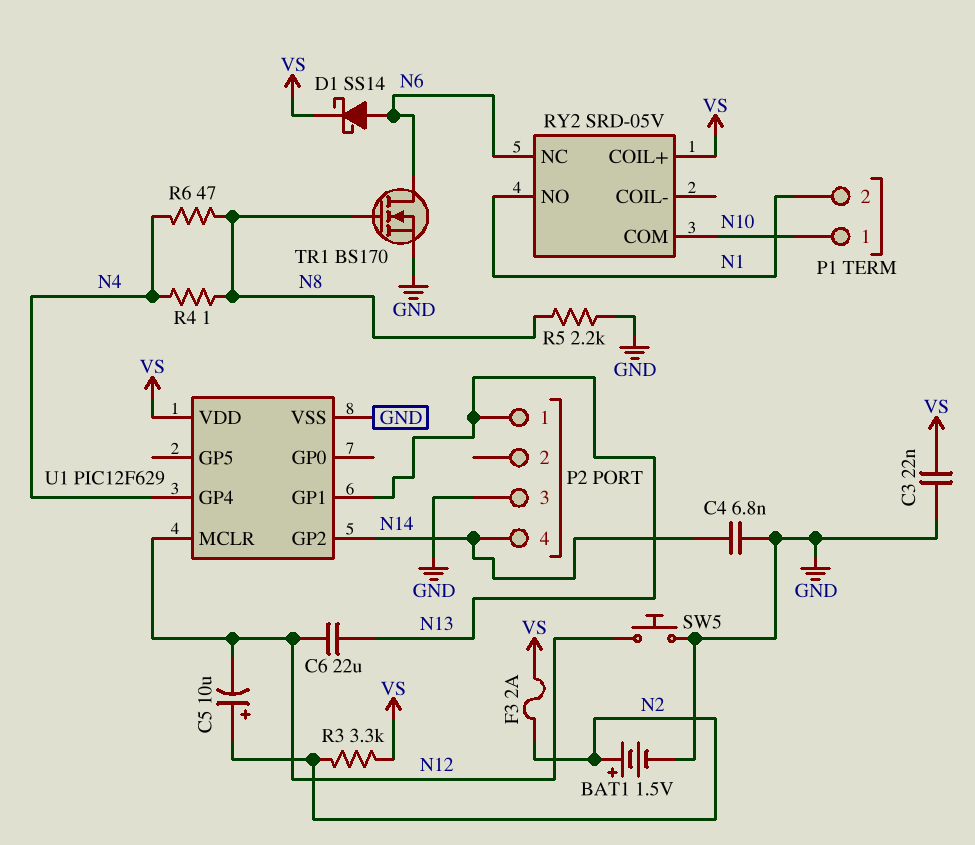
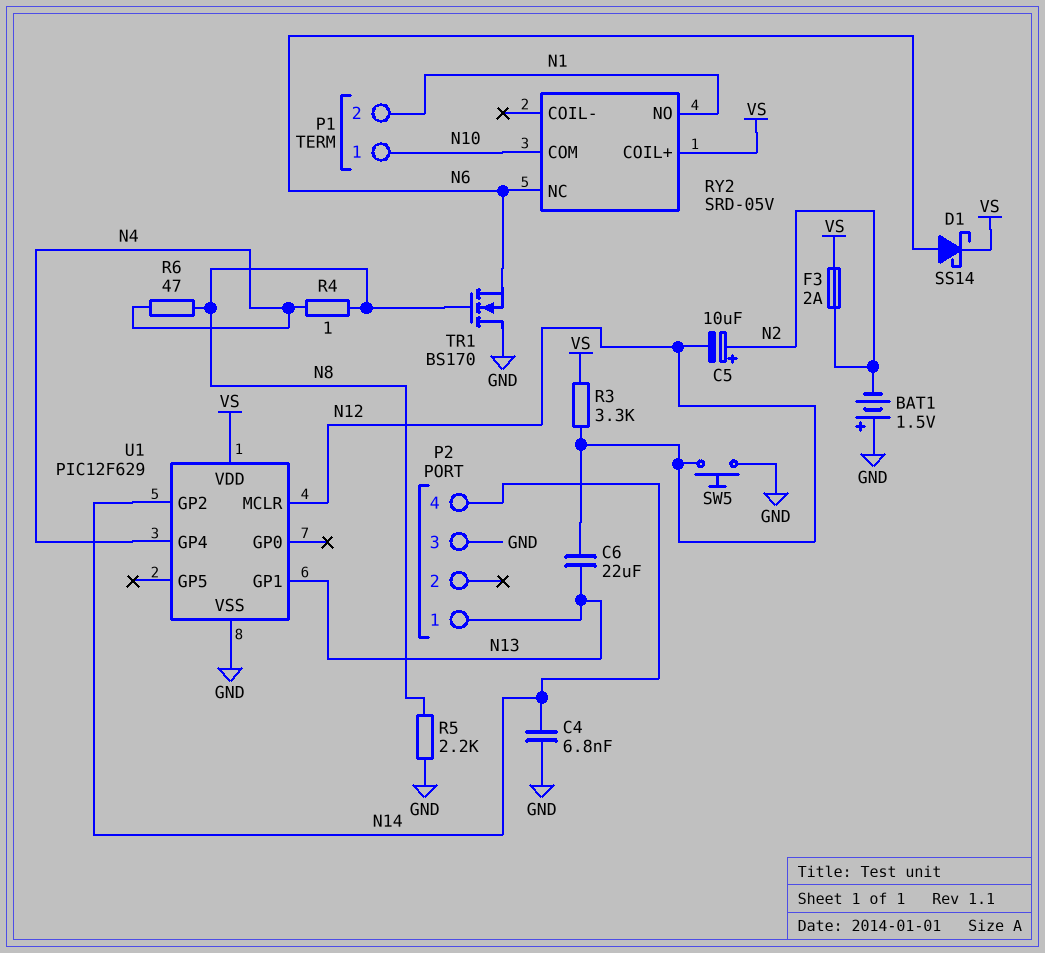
BAT1: 1.5V (plus N2, minus GND) -> 1.5V (plus GND, minus N2)
C3: 22nF (GND, VS) -> none
R3: 3.3k (N2, VS) -> 3.3k (N12, VS)
TR1: NMOS BS170 (G N8, D N6, S GND) -> NMOS BS170 (G N8, D GND, S N6)

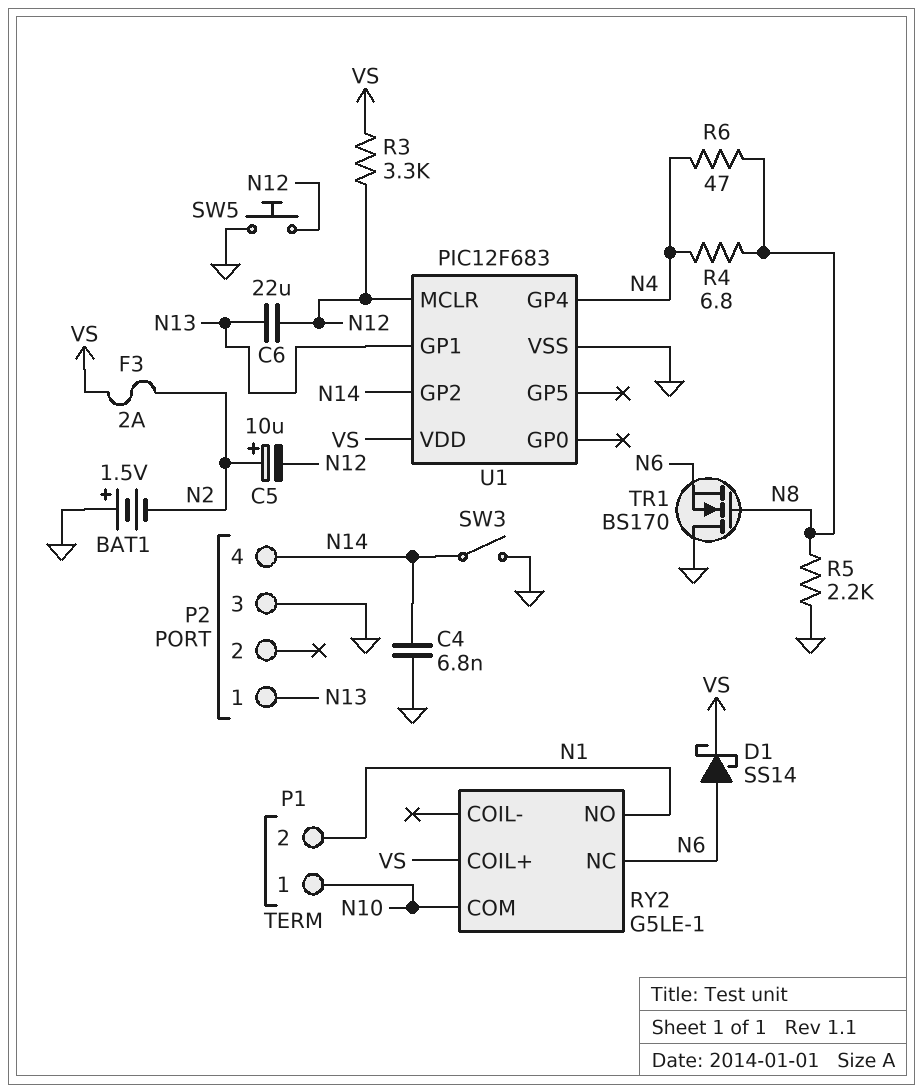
R4: 1 (N4, N8) -> 6.8 (N4, N8)
RY2: SRD-05V -> G5LE-1
SW3: none -> switch (GND, N14)
U1: PIC12F629 -> PIC12F683

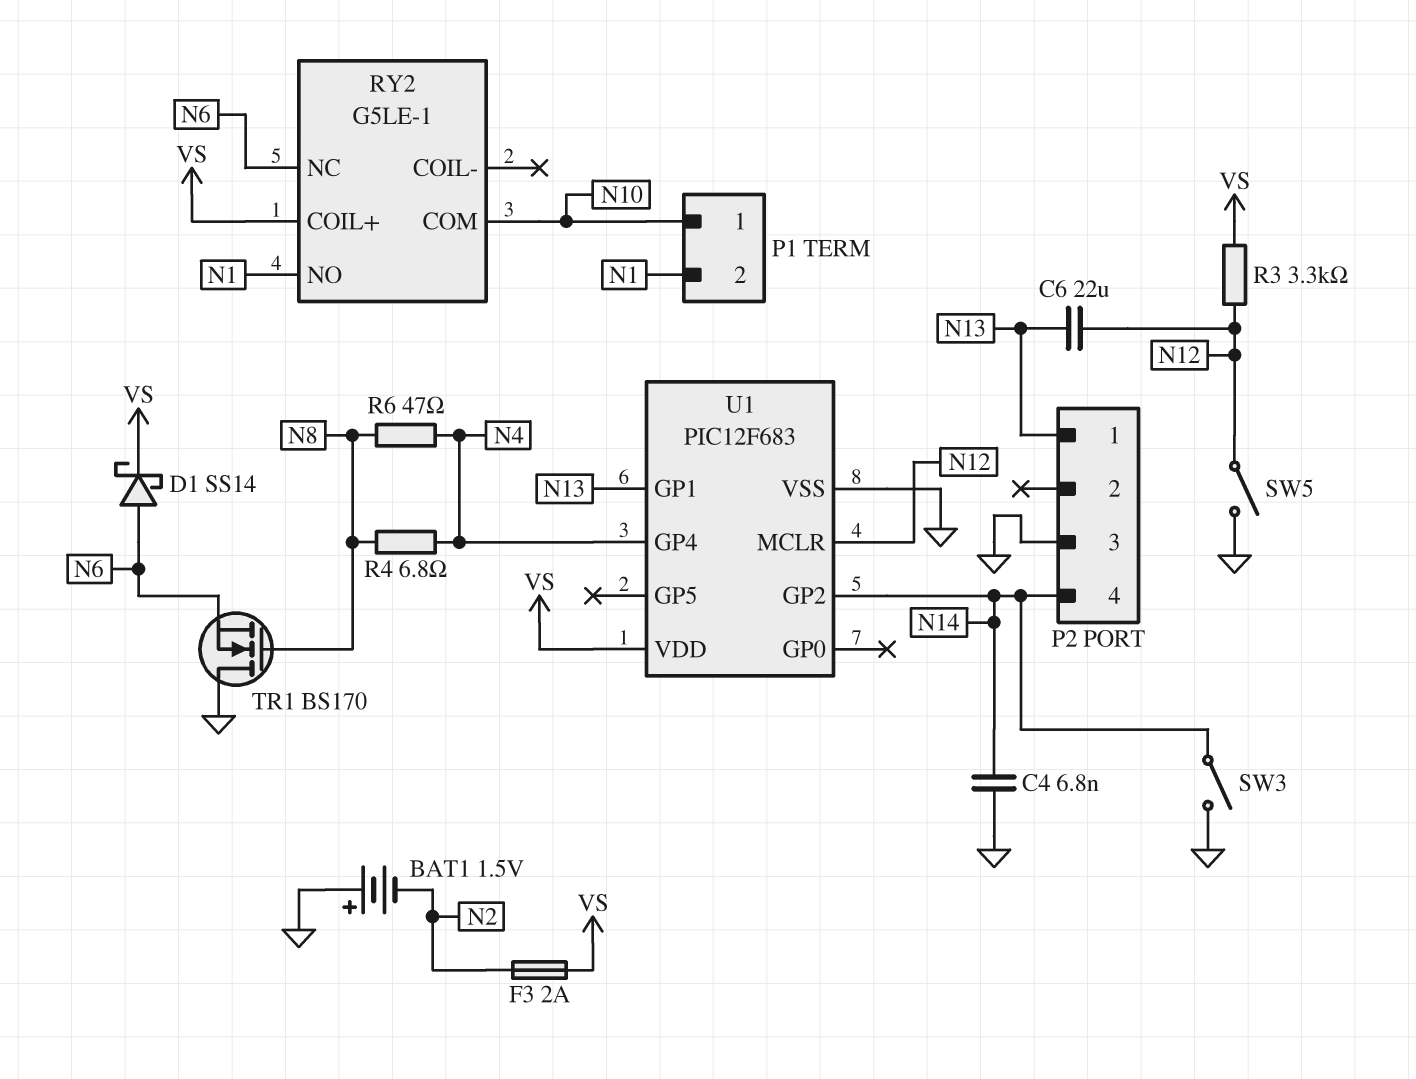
C5: 10uF (plus N2, minus N12) -> none
R5: 2.2k (GND, N8) -> none
SW5: button (GND, N12) -> switch (GND, N12)

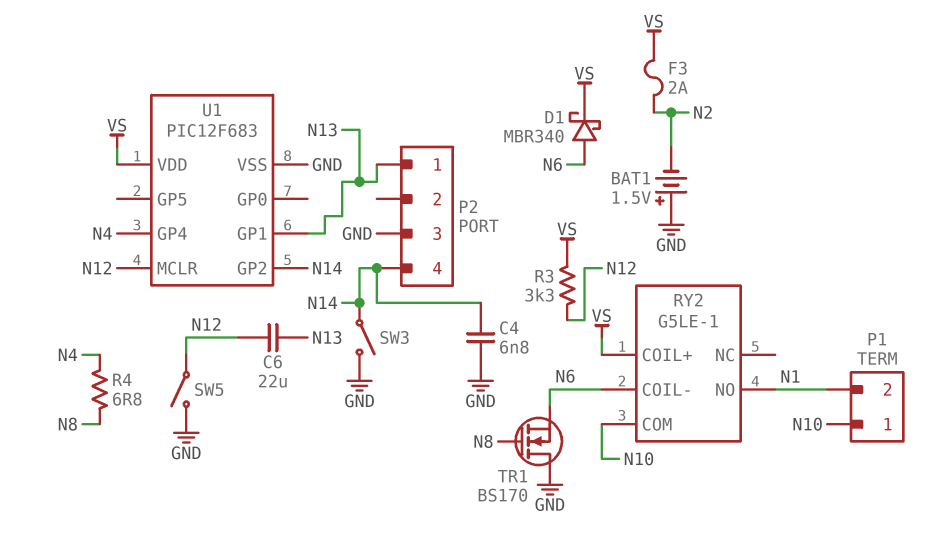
D1: schottky SS14 (A N6, K VS) -> schottky MBR340 (A N6, K VS)
R6: 47 (N4, N8) -> none
RY2 pin COIL-: none -> N6
RY2 pin NC: N6 -> none

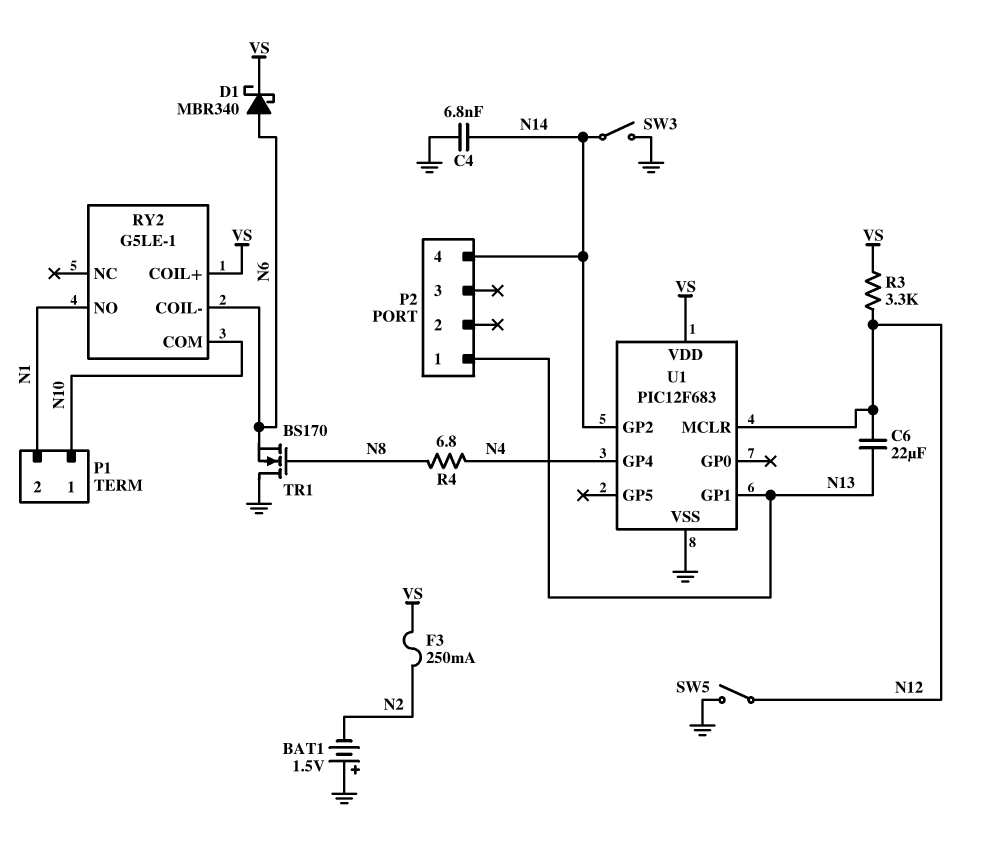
F3: 2A (N2, VS) -> 250mA (N2, VS)
P2 pin 3: GND -> none

